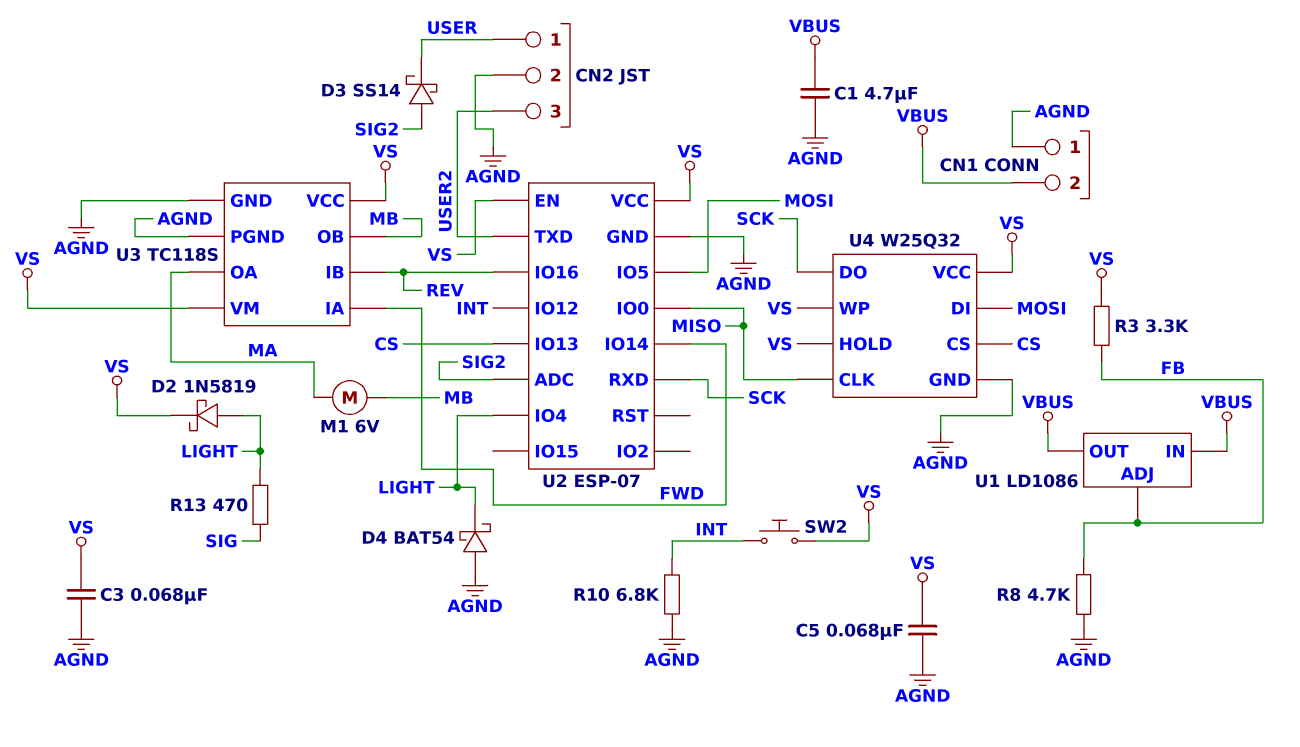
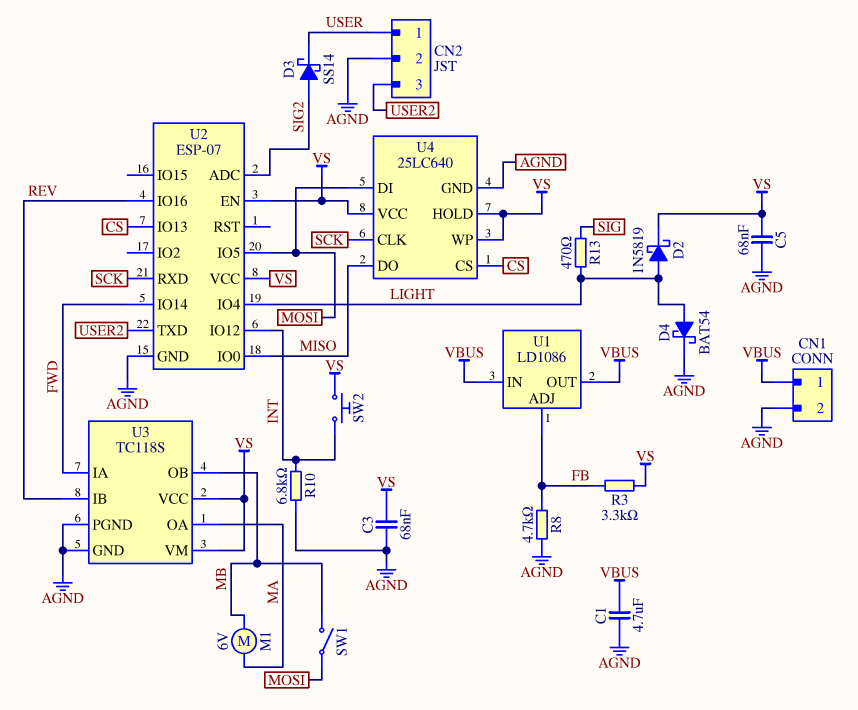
CN1 pin 1: AGND -> VBUS
CN1 pin 2: VBUS -> AGND
D4: schottky BAT54 (A AGND, K LIGHT) -> schottky BAT54 (A LIGHT, K AGND)
SW1: none -> switch (MB, MOSI)
U4: W25Q32 -> 25LC640
U4 pin CLK: MISO -> SCK
U4 pin DO: SCK -> MISO

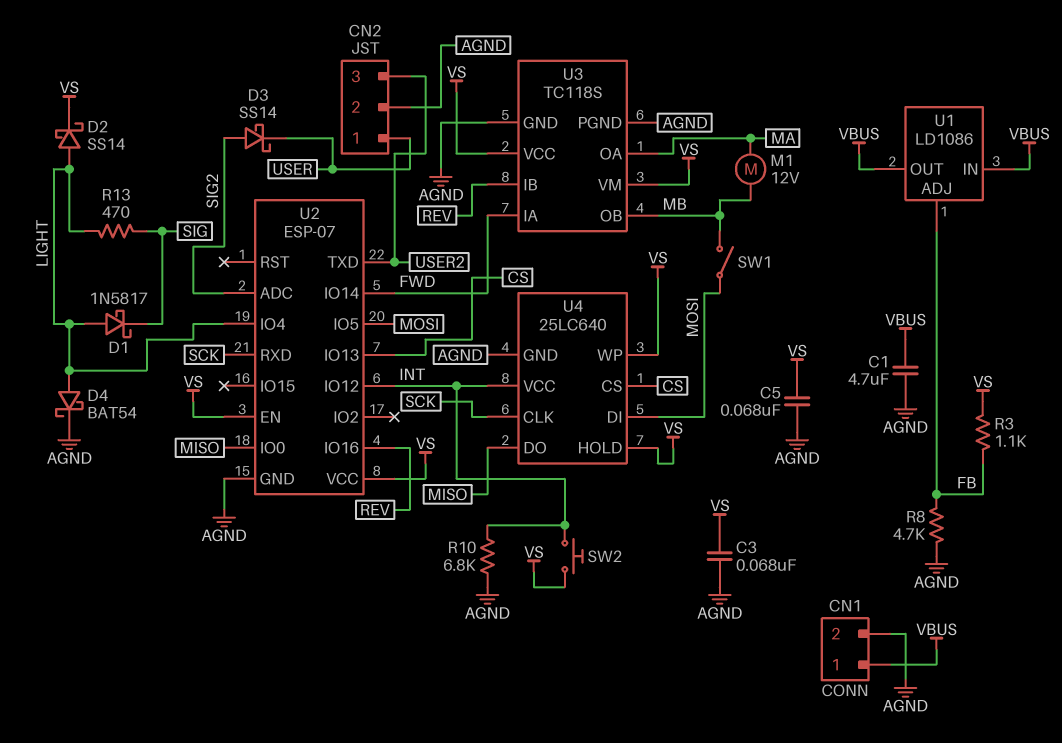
D1: none -> schottky 1N5817 (A LIGHT, K SIG)
D2: schottky 1N5819 (A LIGHT, K VS) -> schottky SS14 (A LIGHT, K VS)
M1: motor 6V (MA, MB) -> motor 12V (MA, MB)
R3: 3.3k (FB, VS) -> 1.1k (FB, VS)
U4 pin VCC: VS -> INT

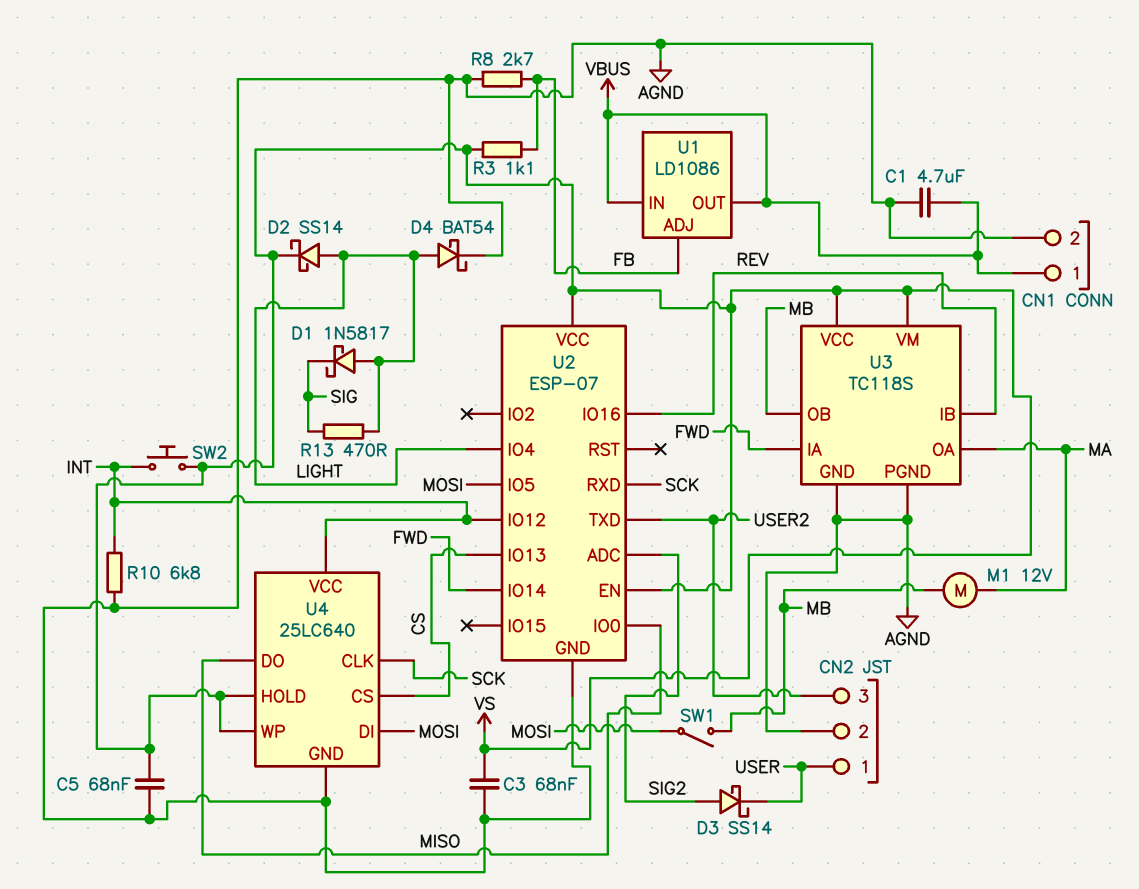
R8: 4.7k (AGND, FB) -> 2.7k (AGND, FB)

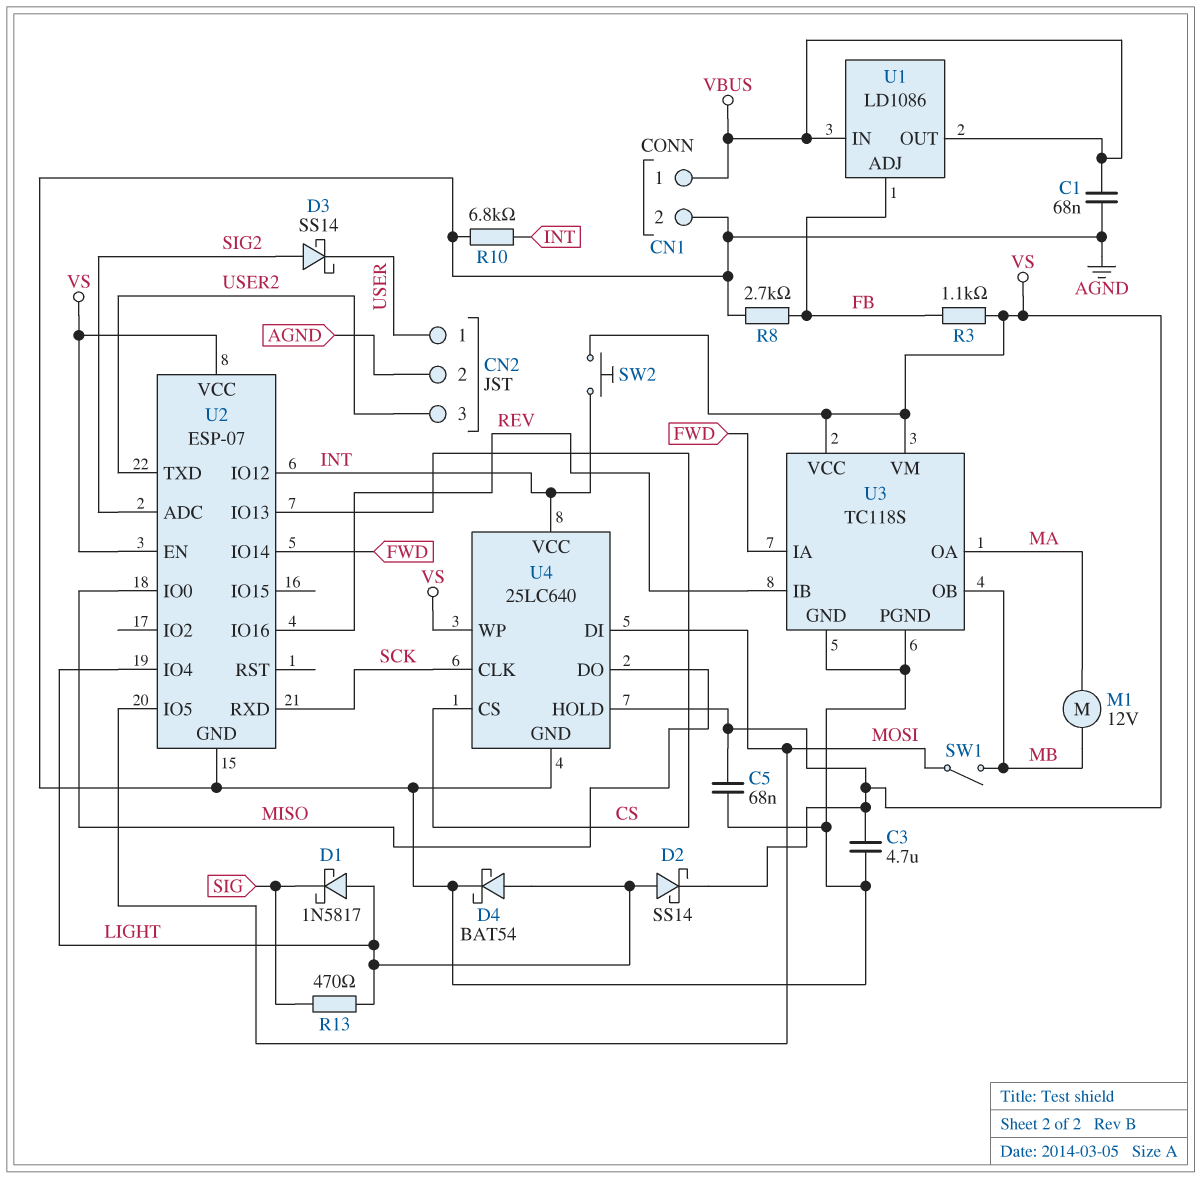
C1: 4.7uF (AGND, VBUS) -> 68nF (AGND, VBUS)
C3: 68nF (AGND, VS) -> 4.7uF (AGND, VS)

